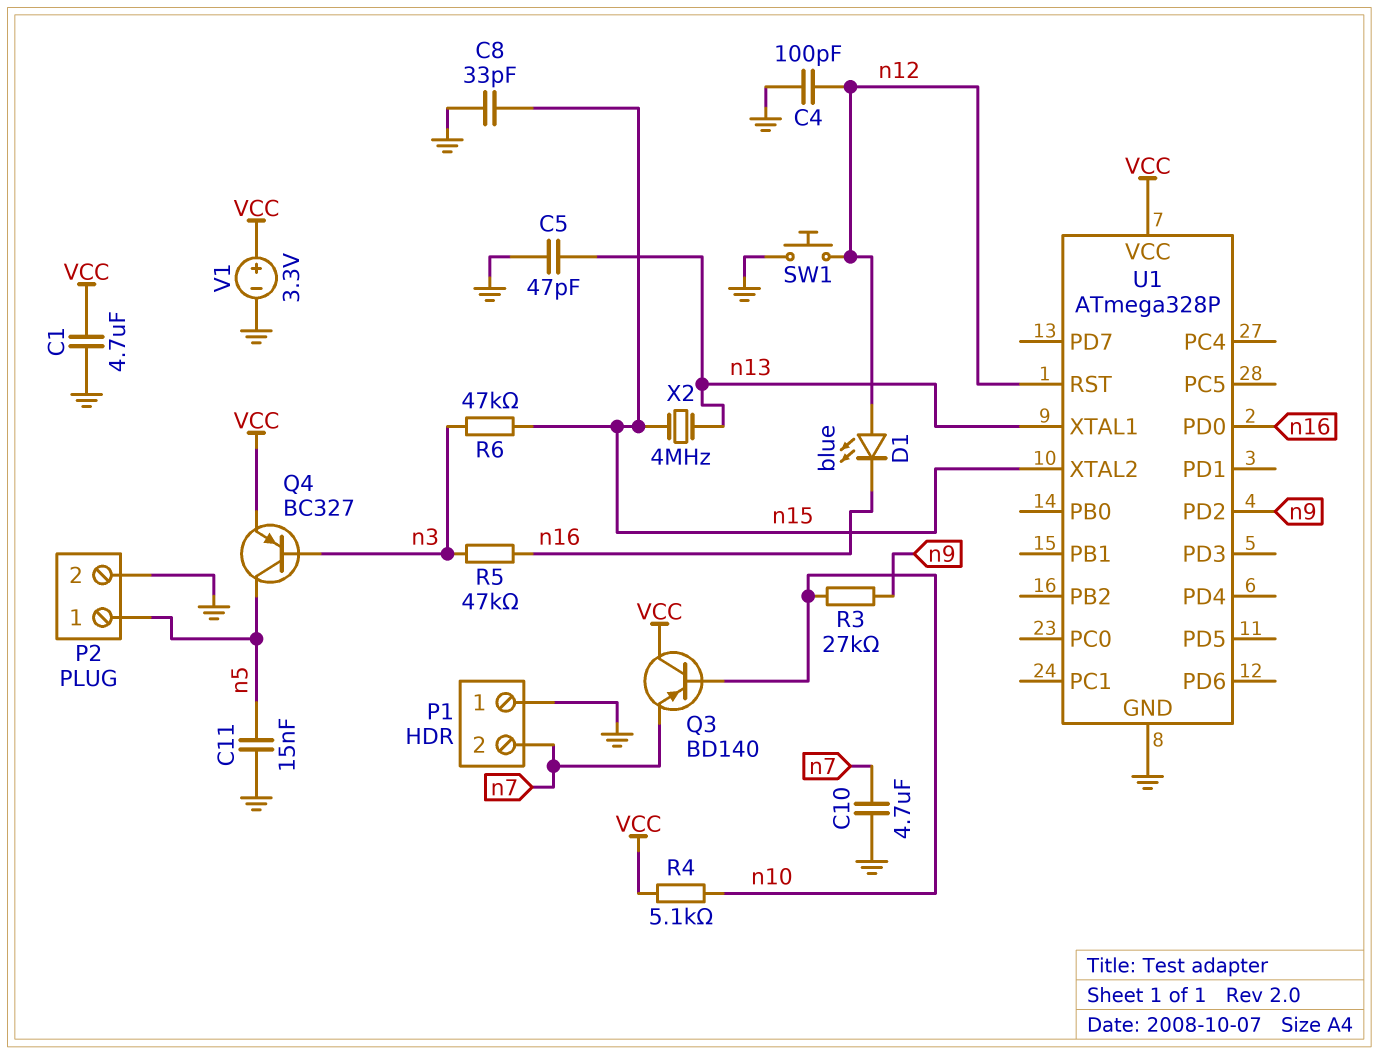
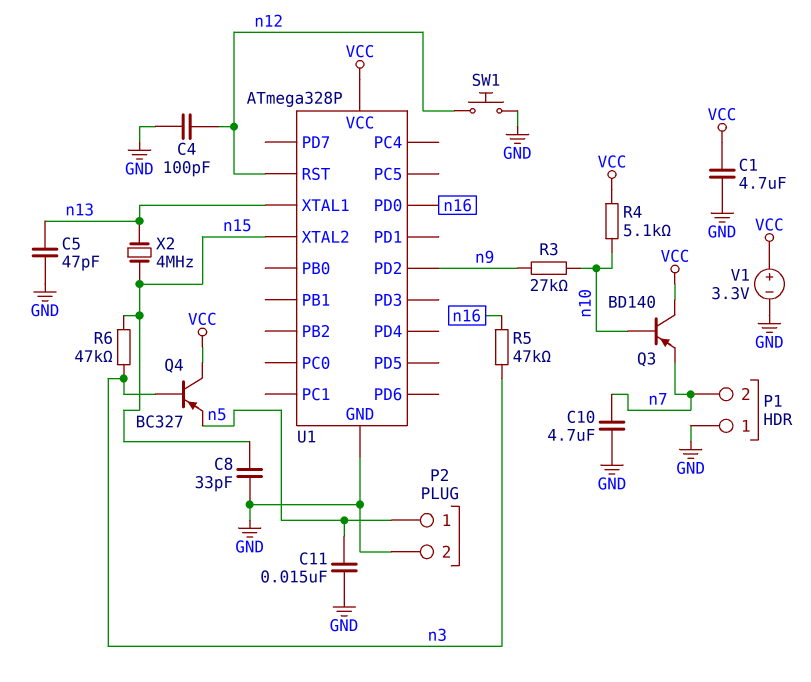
D1: LED blue (A n12, K n16) -> none
Q4: PNP BC327 (B n3, C n5, E VCC) -> PNP BC327 (B n3, C VCC, E n5)

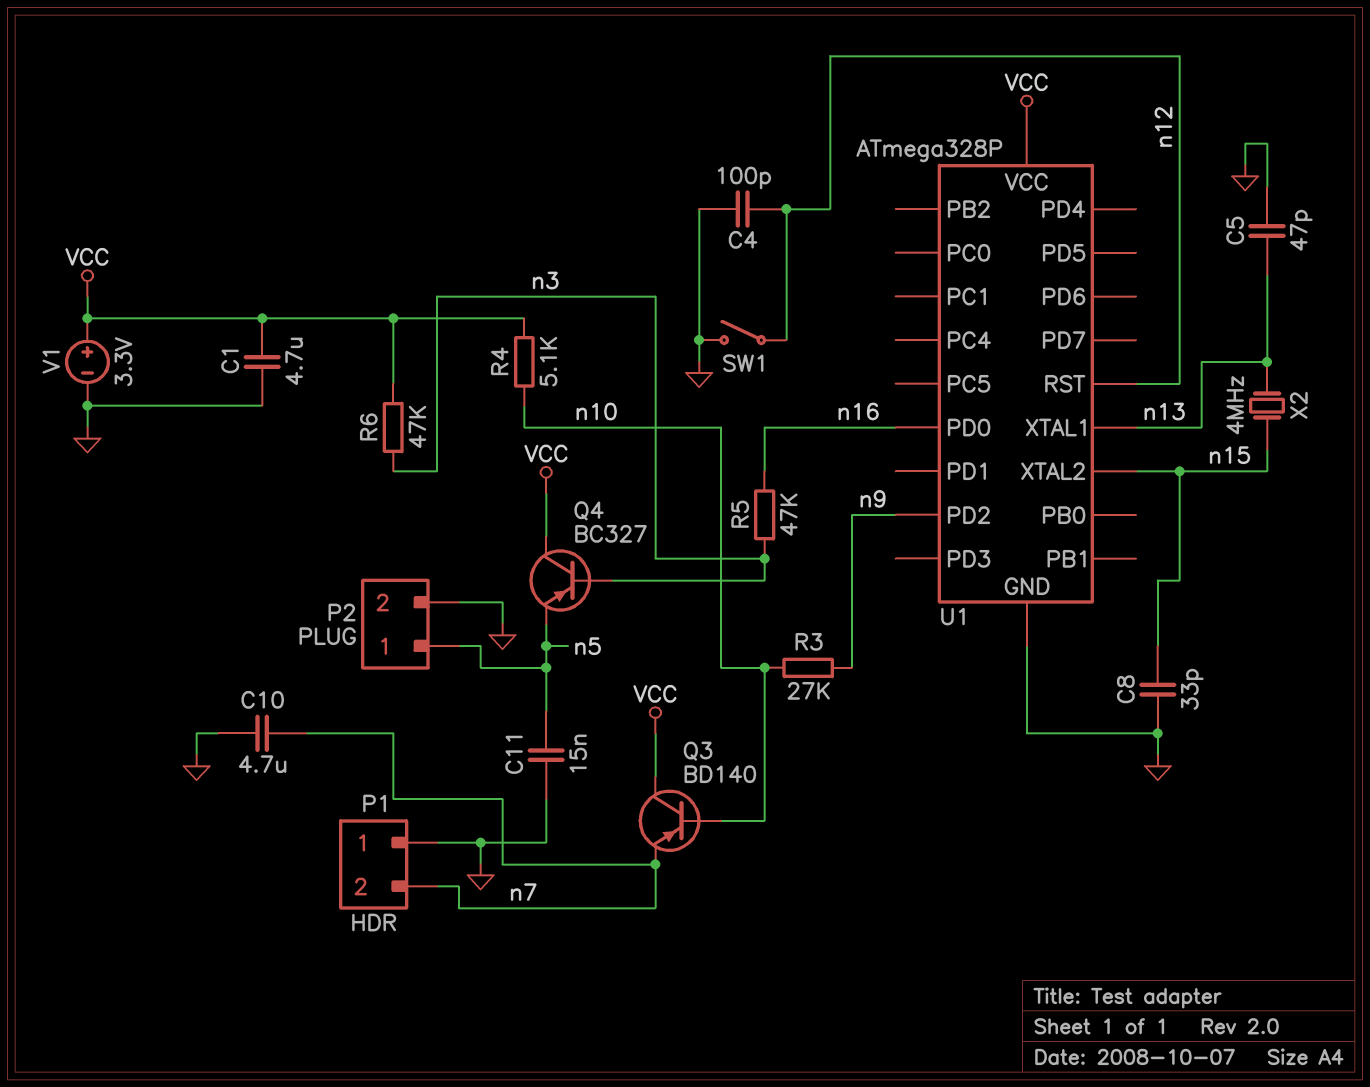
R6: 47k (n3, n15) -> 47k (VCC, n3)
SW1: button (GND, n12) -> switch (GND, n12)

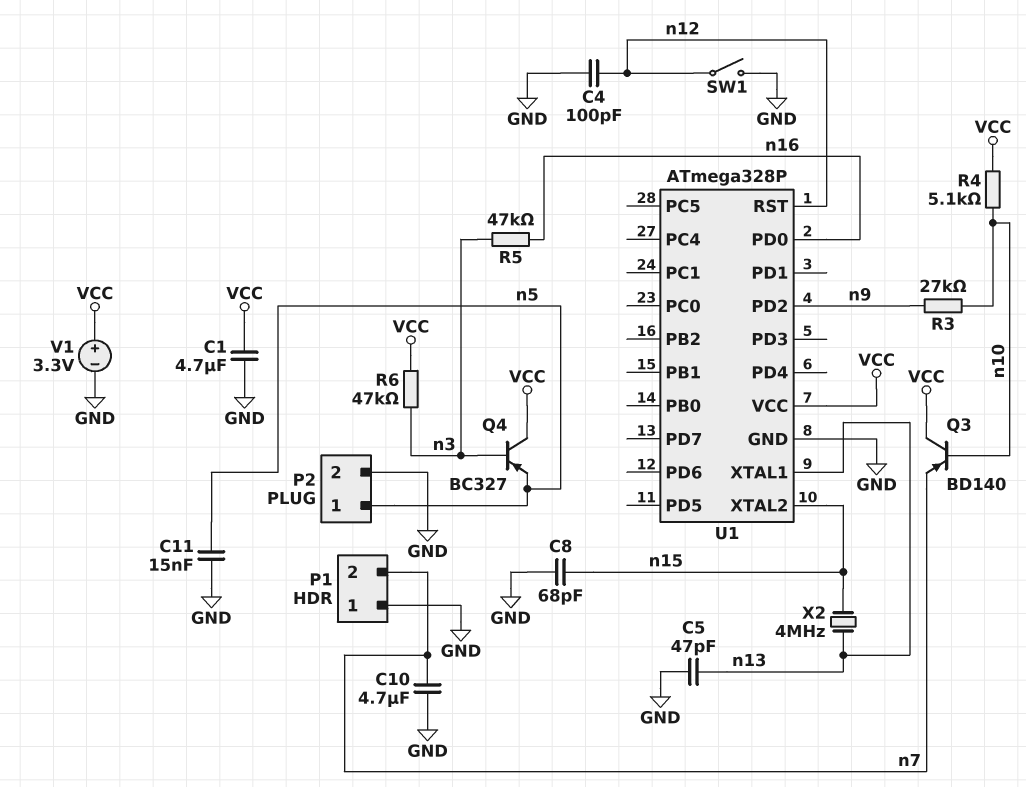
C8: 33pF (GND, n15) -> 68pF (GND, n15)

